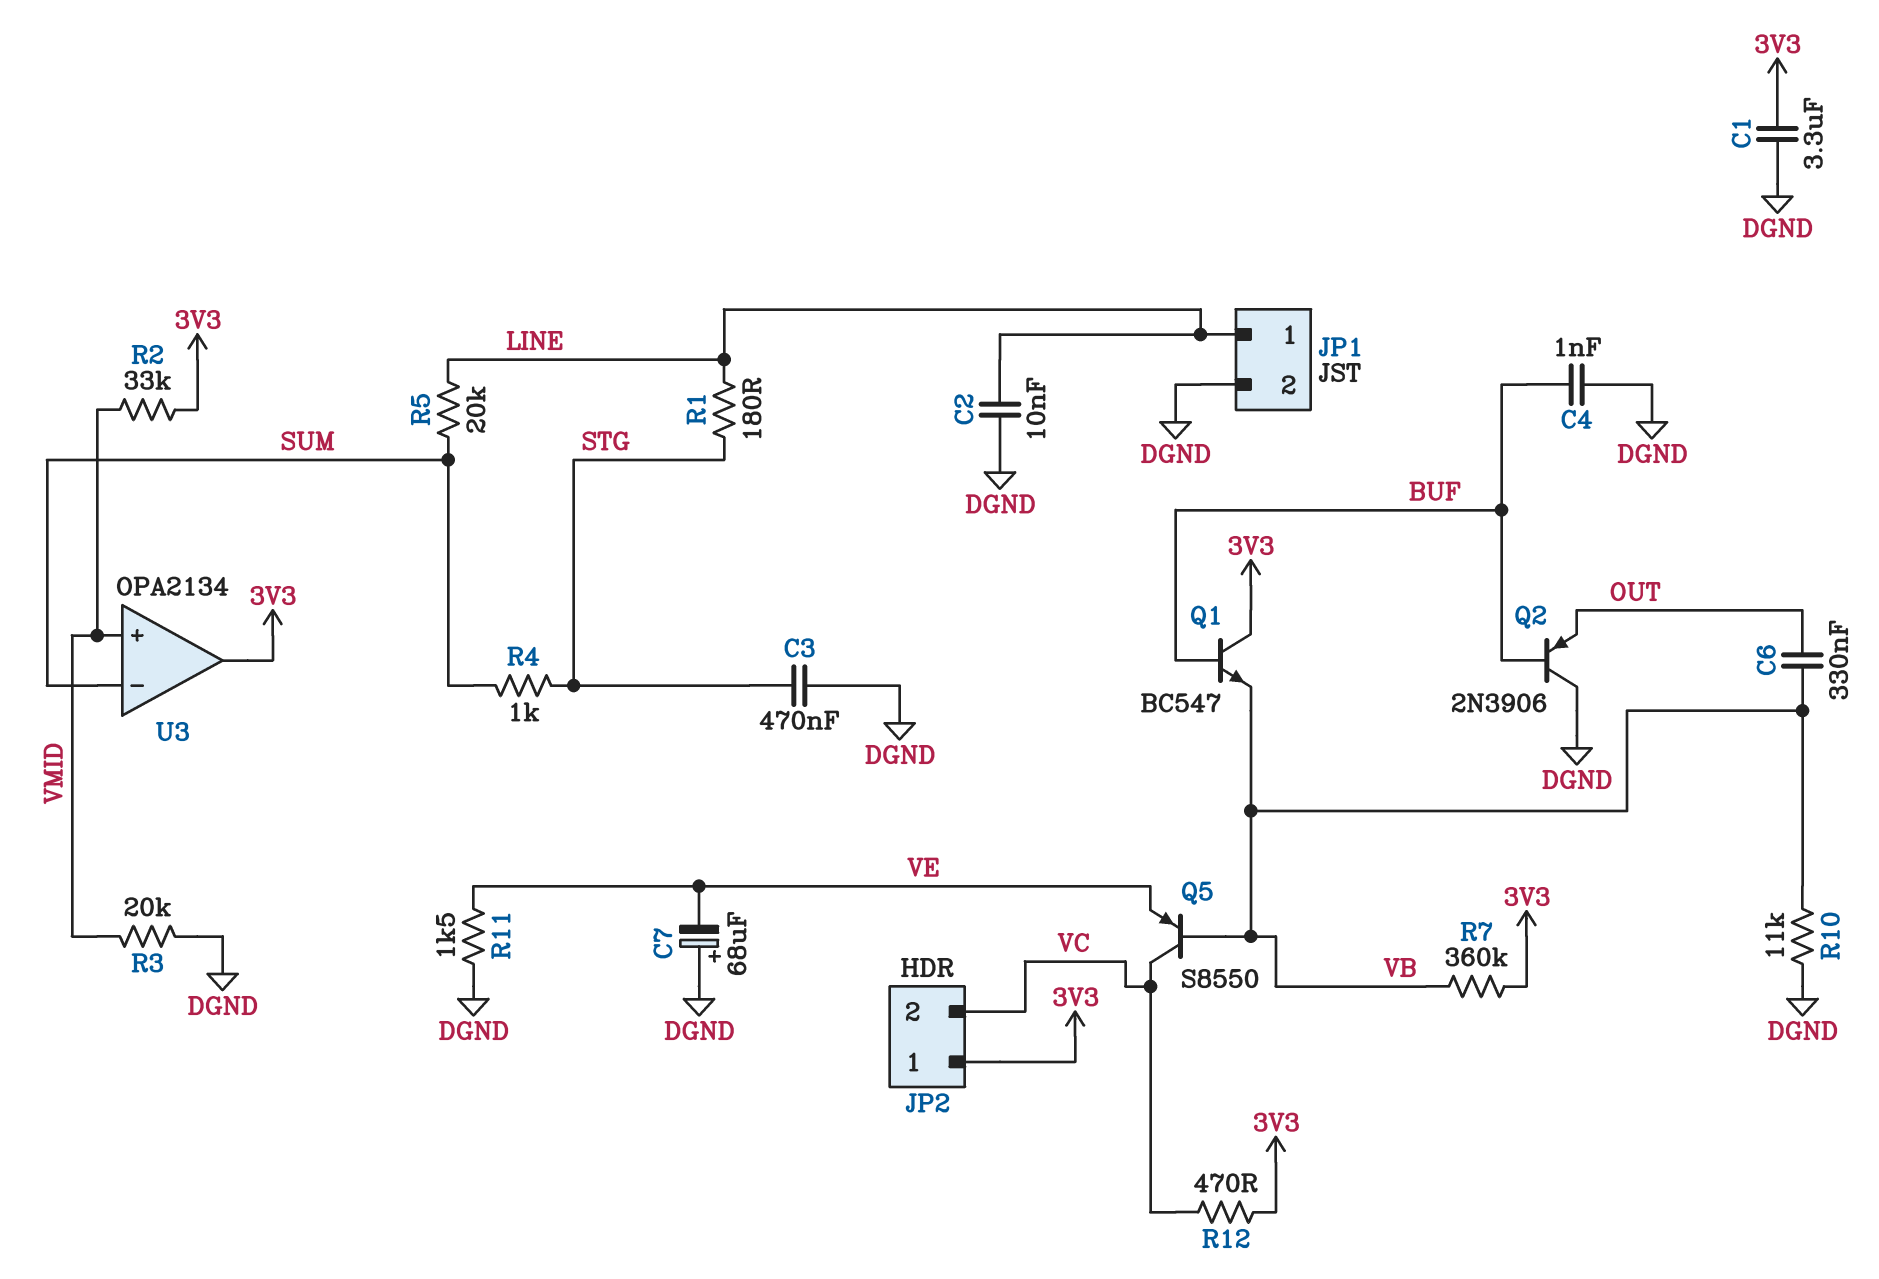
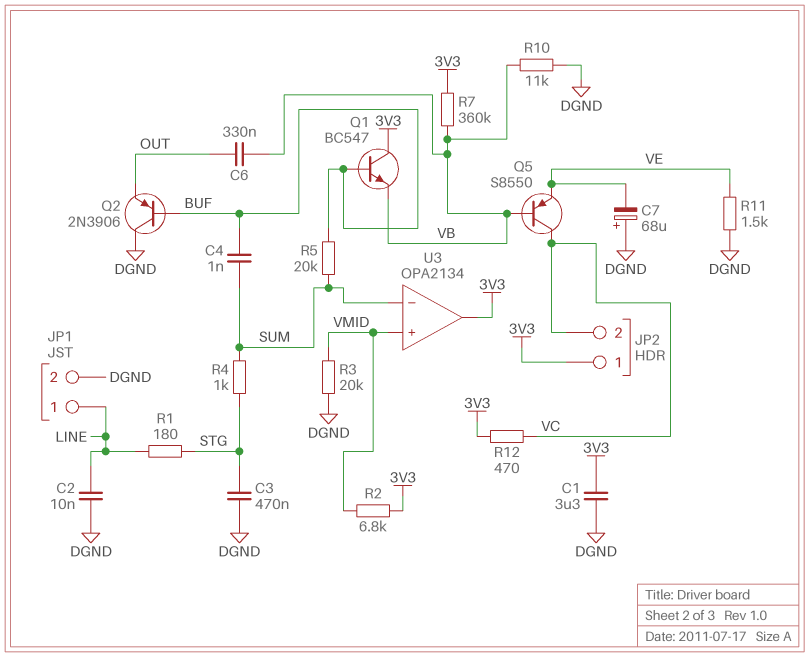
C4: 1nF (BUF, DGND) -> 1nF (BUF, SUM)
R2: 33k (3V3, VMID) -> 6.8k (3V3, VMID)
R5: 20k (LINE, SUM) -> 20k (BUF, SUM)

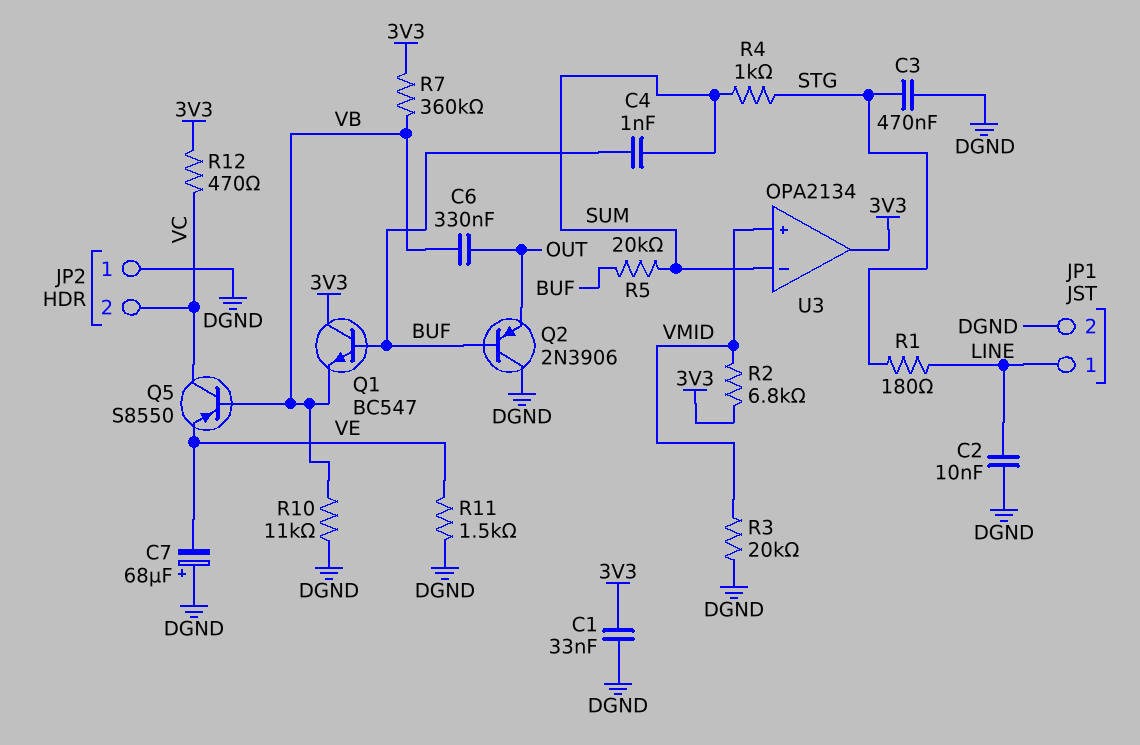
C1: 3.3uF (3V3, DGND) -> 33nF (3V3, DGND)
JP2 pin 1: 3V3 -> DGND

